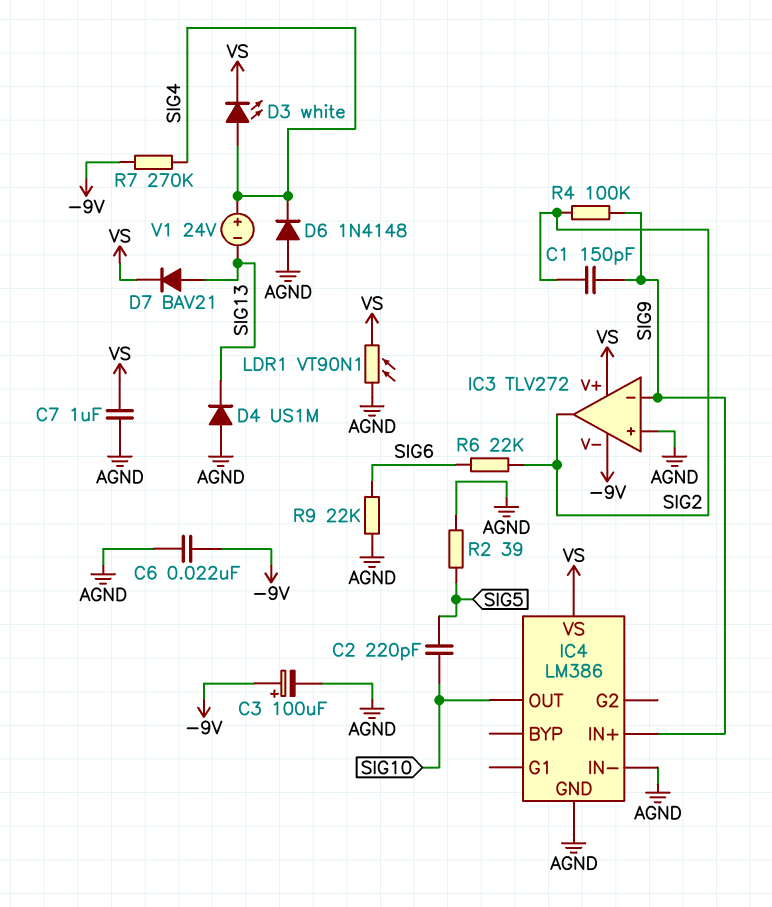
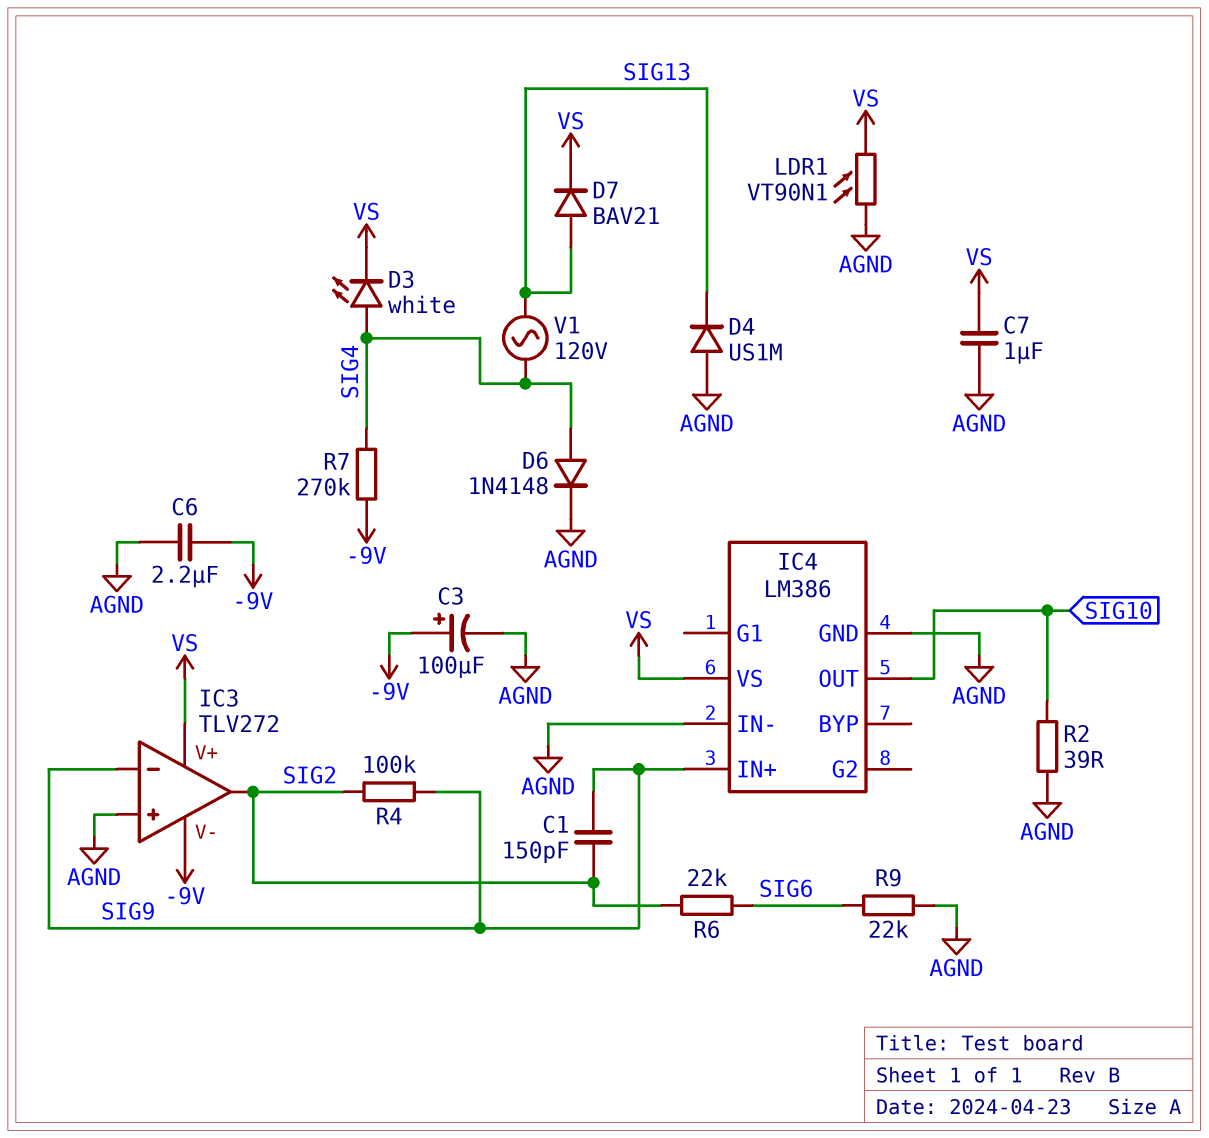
C2: 220pF (SIG5, SIG10) -> none
C6: 22nF (-9V, AGND) -> 2.2uF (-9V, AGND)
D6: diode 1N4148 (A AGND, K SIG4) -> diode 1N4148 (A SIG4, K AGND)
R2: 39 (AGND, SIG5) -> 39 (AGND, SIG10)
V1: 24V (plus SIG4, minus SIG13) -> AC 120V (SIG4, SIG13)

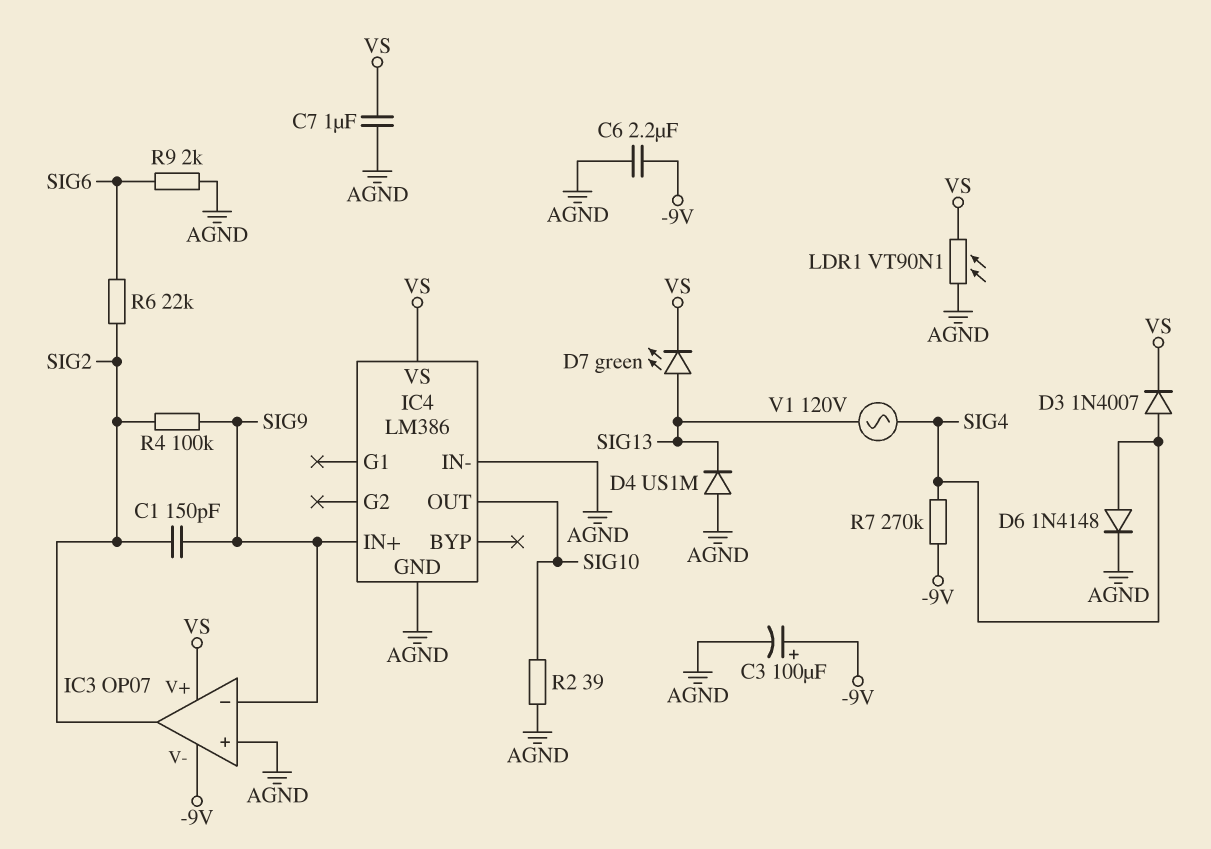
D3: LED white (A SIG4, K VS) -> diode 1N4007 (A SIG4, K VS)
D7: diode BAV21 (A SIG13, K VS) -> LED green (A SIG13, K VS)
IC3: TLV272 -> OP07
R9: 22k (AGND, SIG6) -> 2k (AGND, SIG6)

